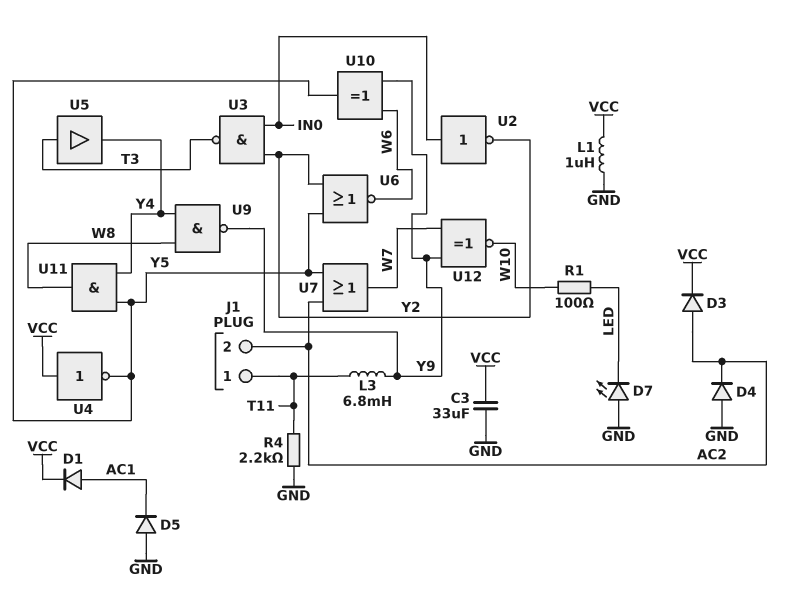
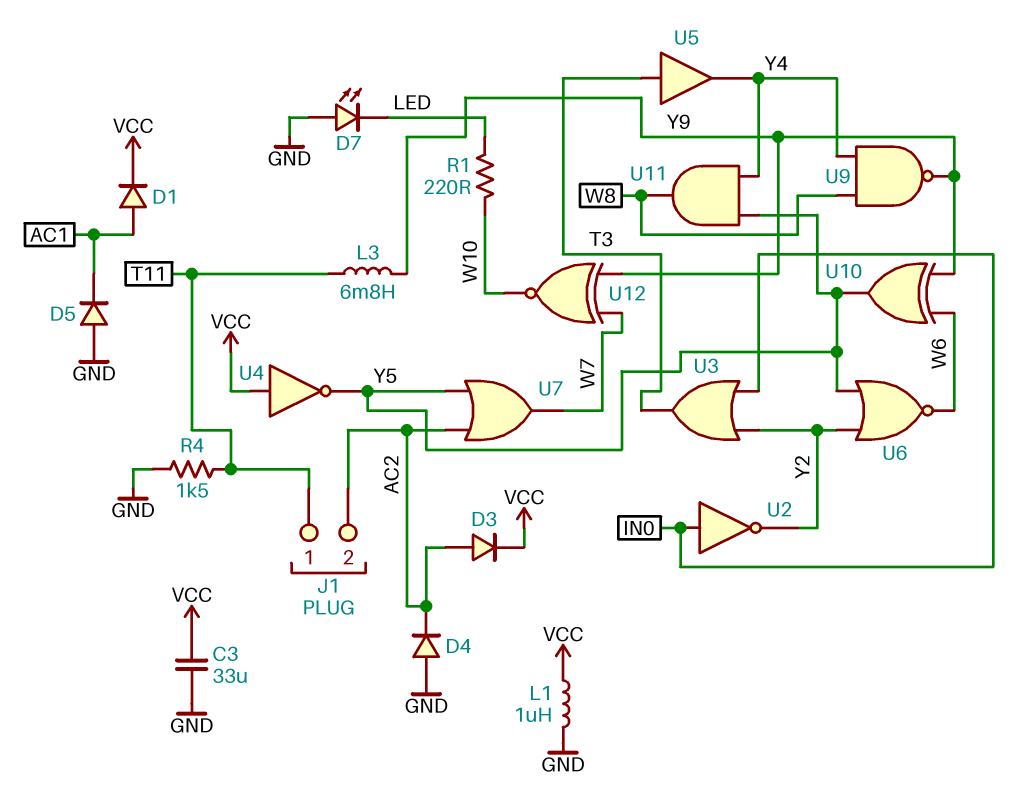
R1: 100 (LED, W10) -> 220 (LED, W10)
R4: 2.2k (GND, T11) -> 1.5k (GND, T11)
U3: NAND (in IN0, in Y2, out T3) -> OR (in IN0, in Y2, out T3)

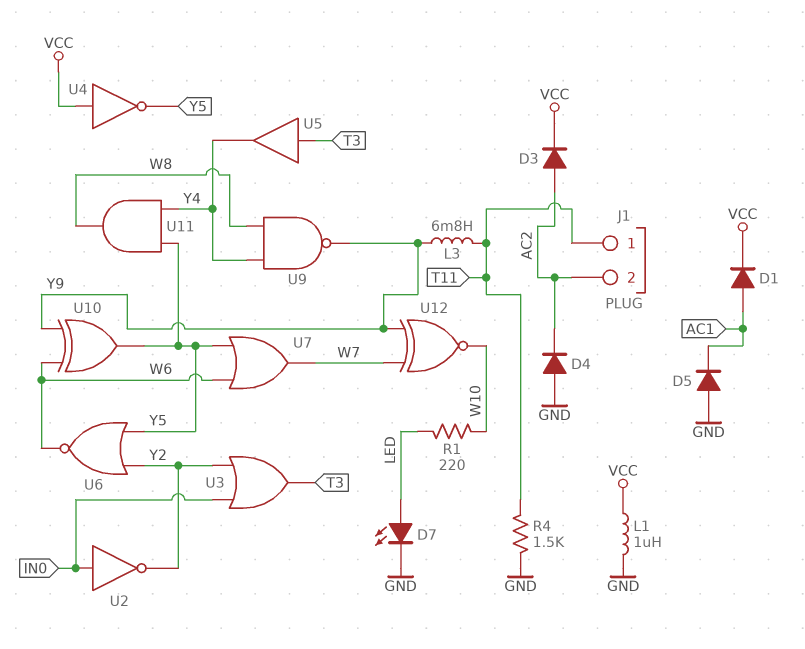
C3: 33uF (GND, VCC) -> none
D7: LED (A GND, K LED) -> LED (A LED, K GND)
U7: OR (in AC2, in Y5, out W7) -> OR (in W6, in Y5, out W7)

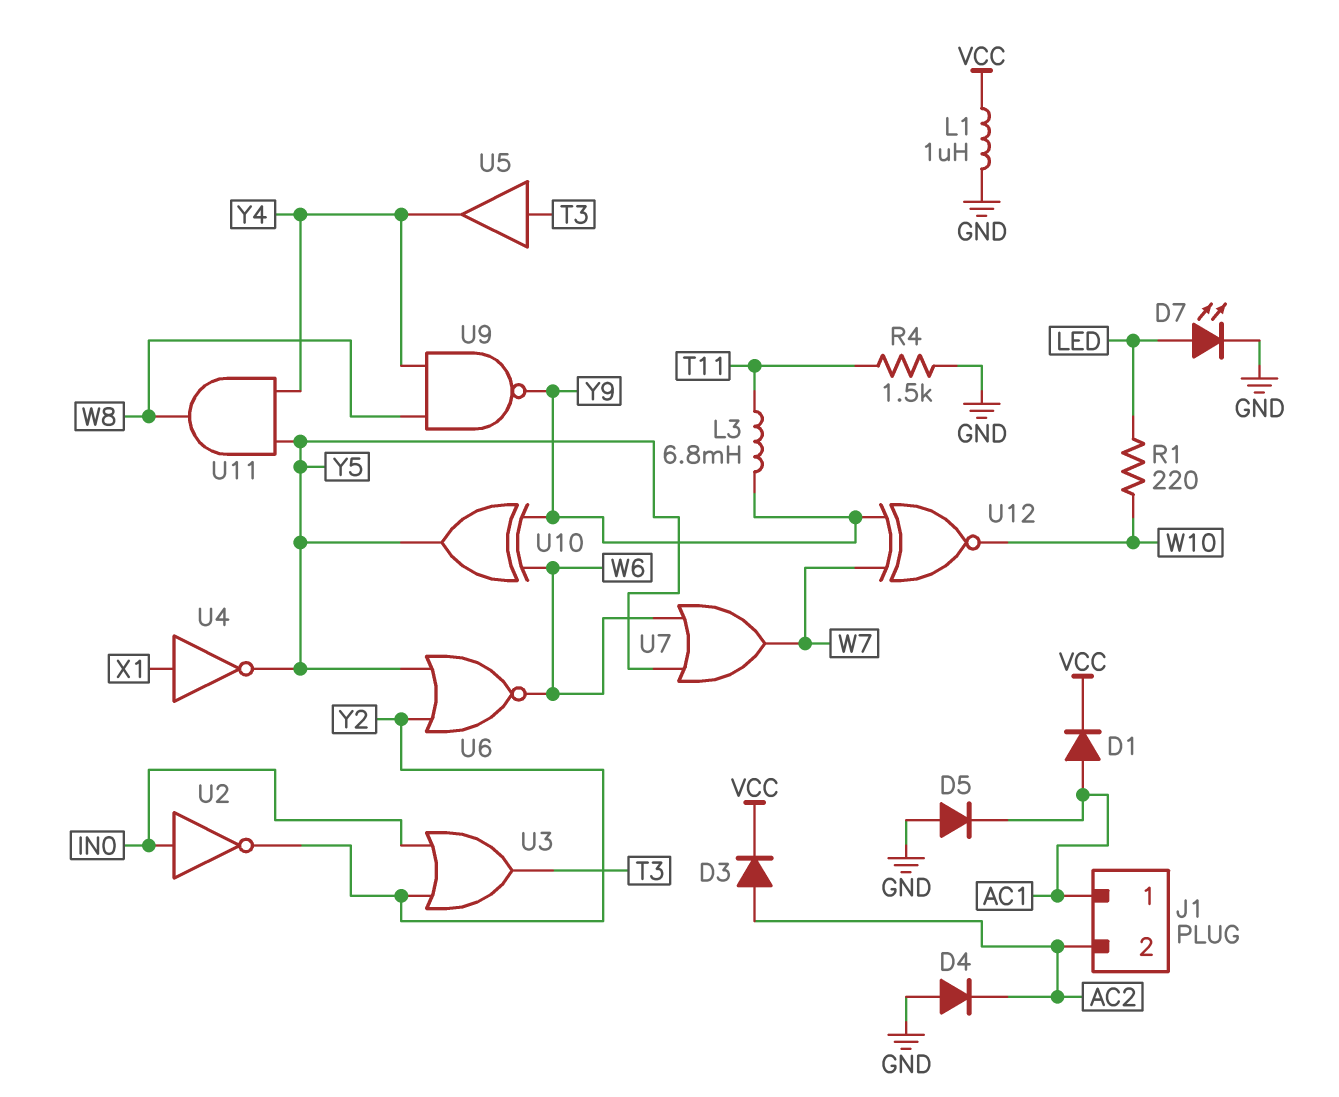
J1 pin 1: T11 -> AC1
U4: NOT (in VCC, out Y5) -> NOT (in X1, out Y5)

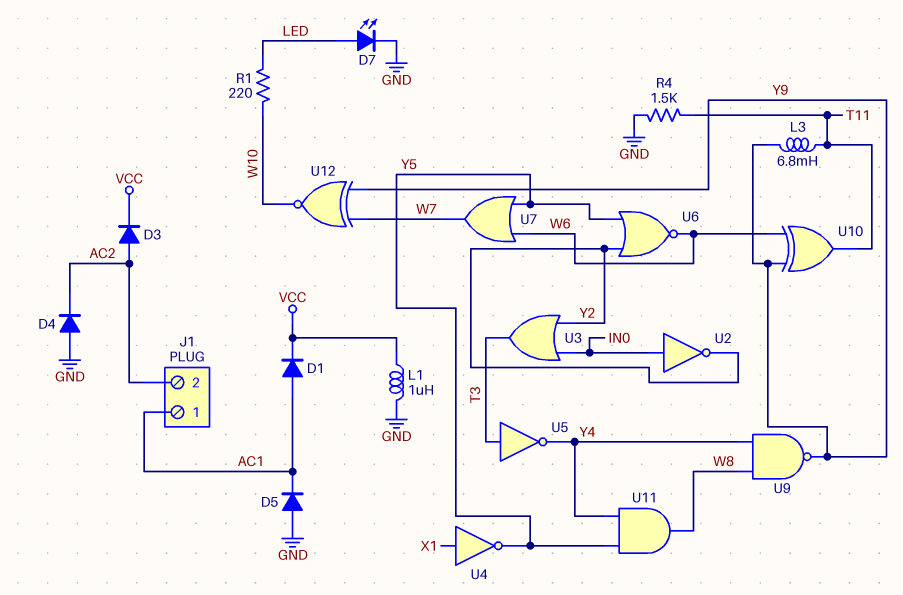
U5: buffer (in T3, out Y4) -> NOT (in T3, out Y4)
U10: XOR (in W6, in Y9, out Y5) -> XOR (in W6, in Y9, out T11)

